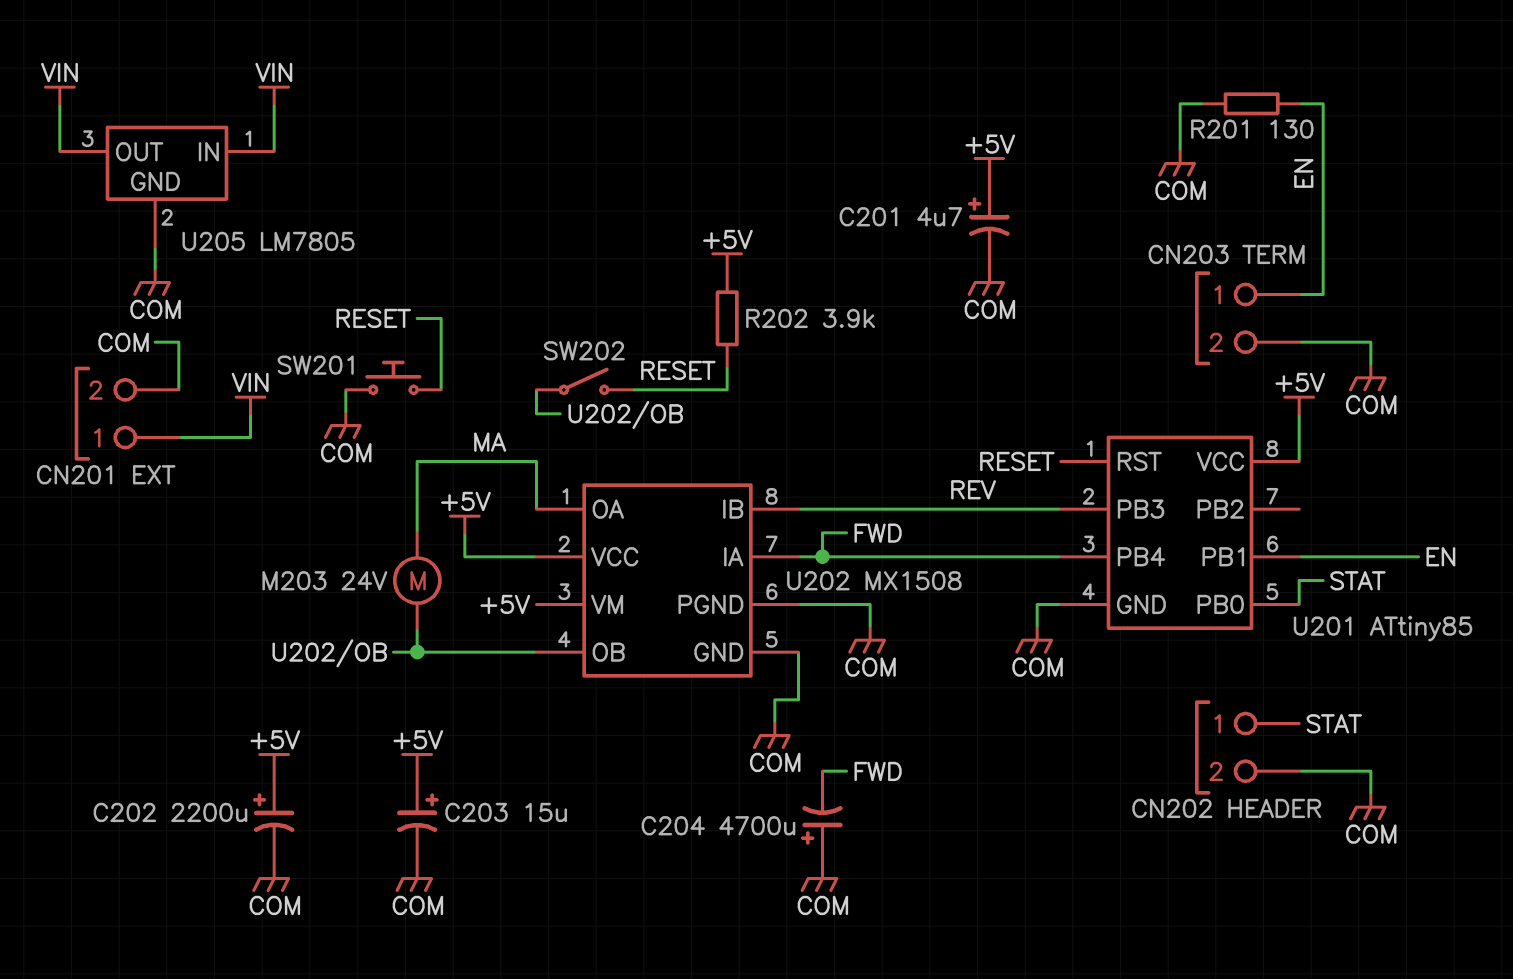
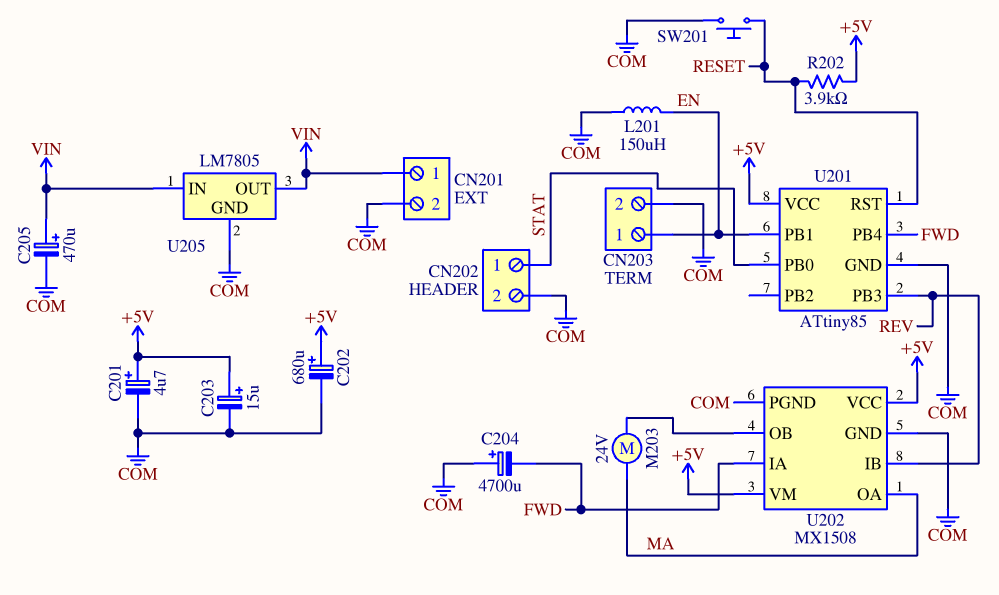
C202: 2200uF (plus +5V, minus COM) -> 680uF (plus +5V, minus COM)
C205: none -> 470uF (plus VIN, minus COM)
L201: none -> 150uH (COM, EN)
R201: 130 (COM, EN) -> none
SW202: switch (RESET, U202/OB) -> none

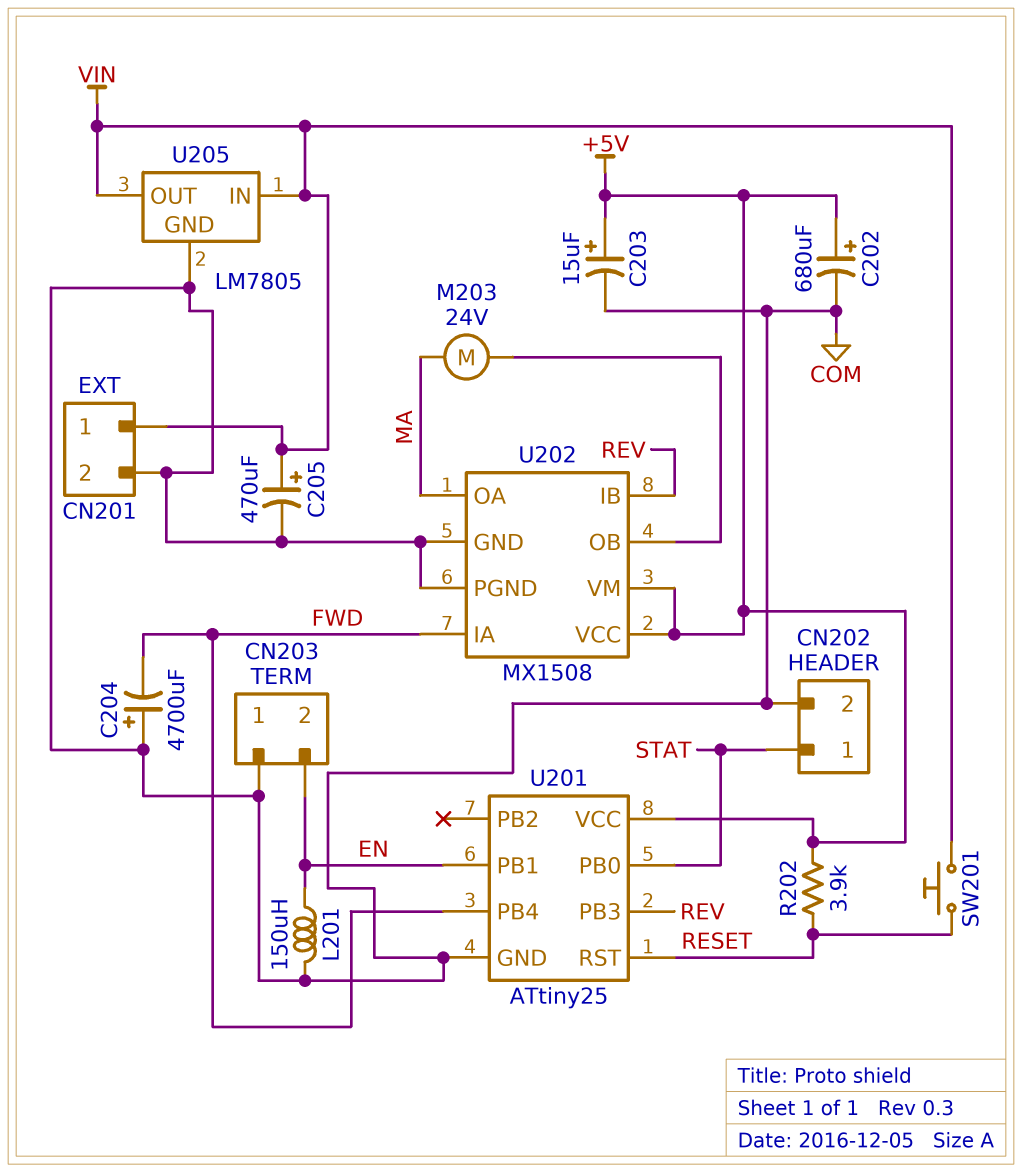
C201: 4.7uF (plus +5V, minus COM) -> none
CN203 pin 1: EN -> COM
CN203 pin 2: COM -> EN
SW201: button (COM, RESET) -> button (RESET, VIN)
U201: ATtiny85 -> ATtiny25

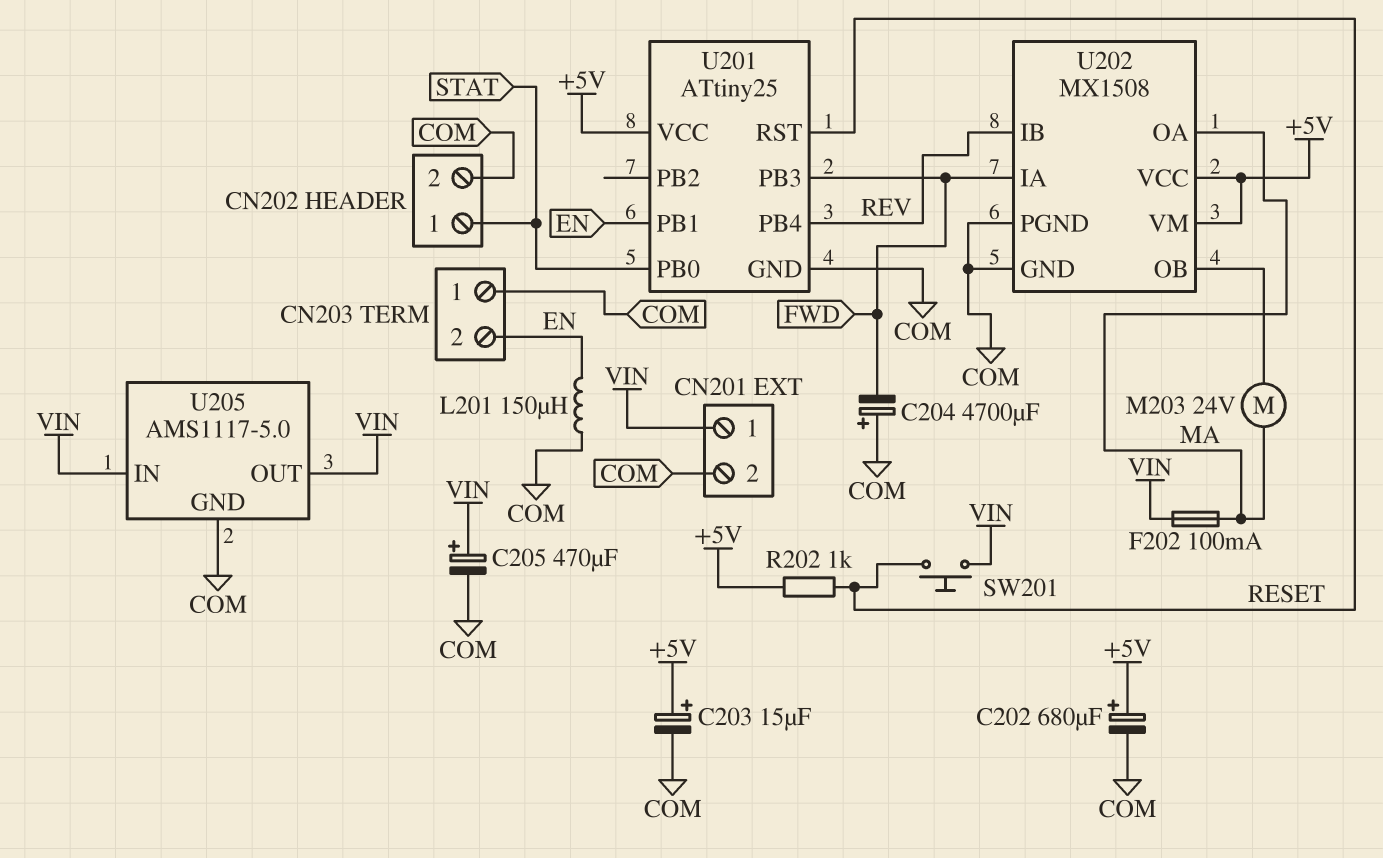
F202: none -> 100mA (MA, VIN)
R202: 3.9k (+5V, RESET) -> 1k (+5V, RESET)
U201 pin PB3: REV -> FWD
U201 pin PB4: FWD -> REV
U205: LM7805 -> AMS1117-5.0

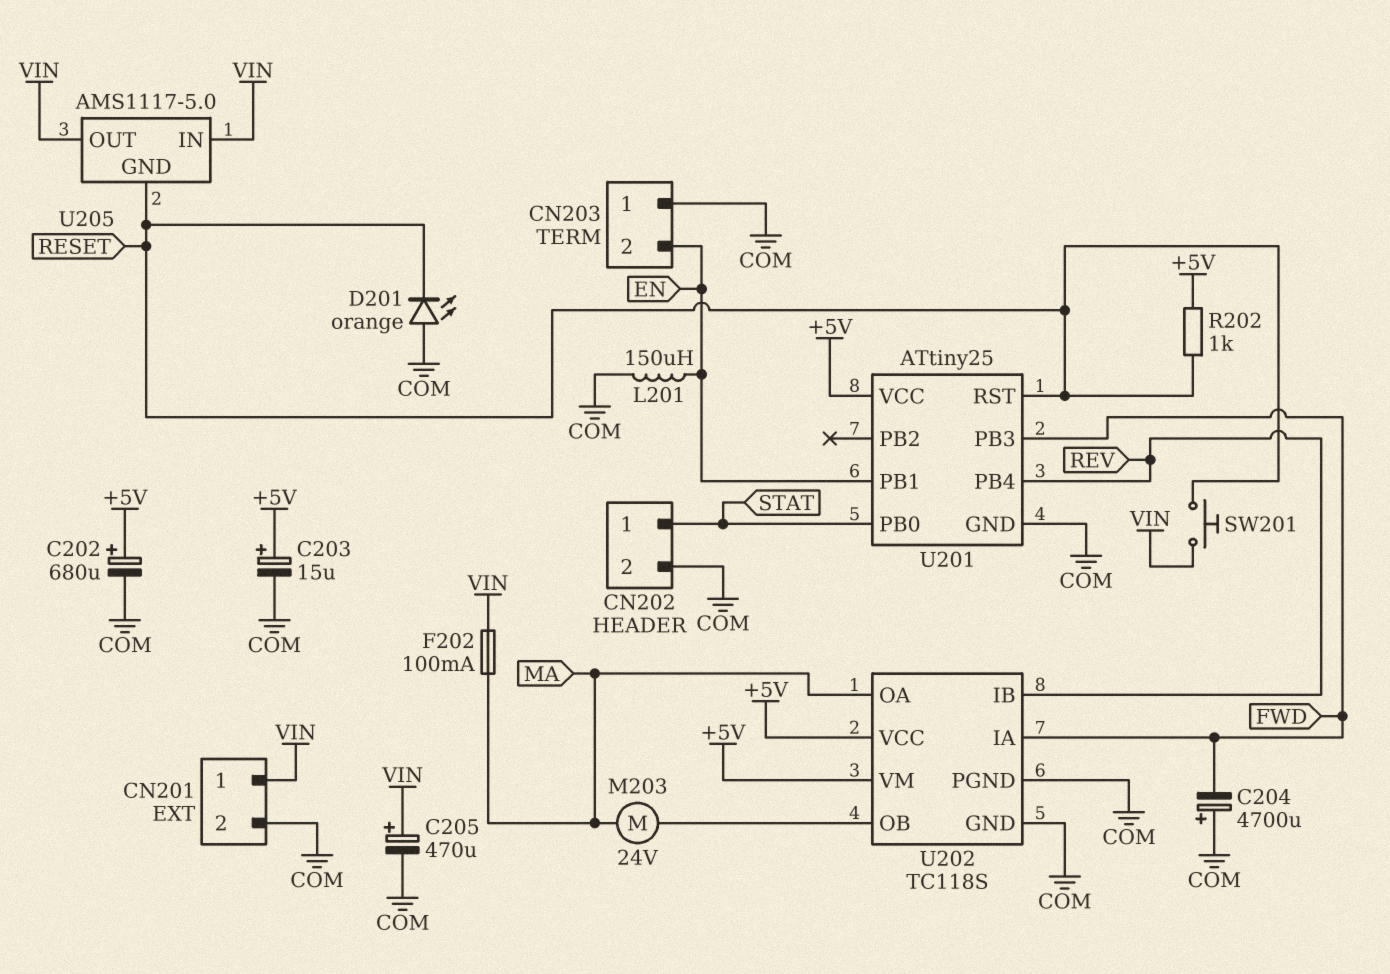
D201: none -> LED orange (A COM, K RESET)
U202: MX1508 -> TC118S
U205 pin GND: COM -> RESET

